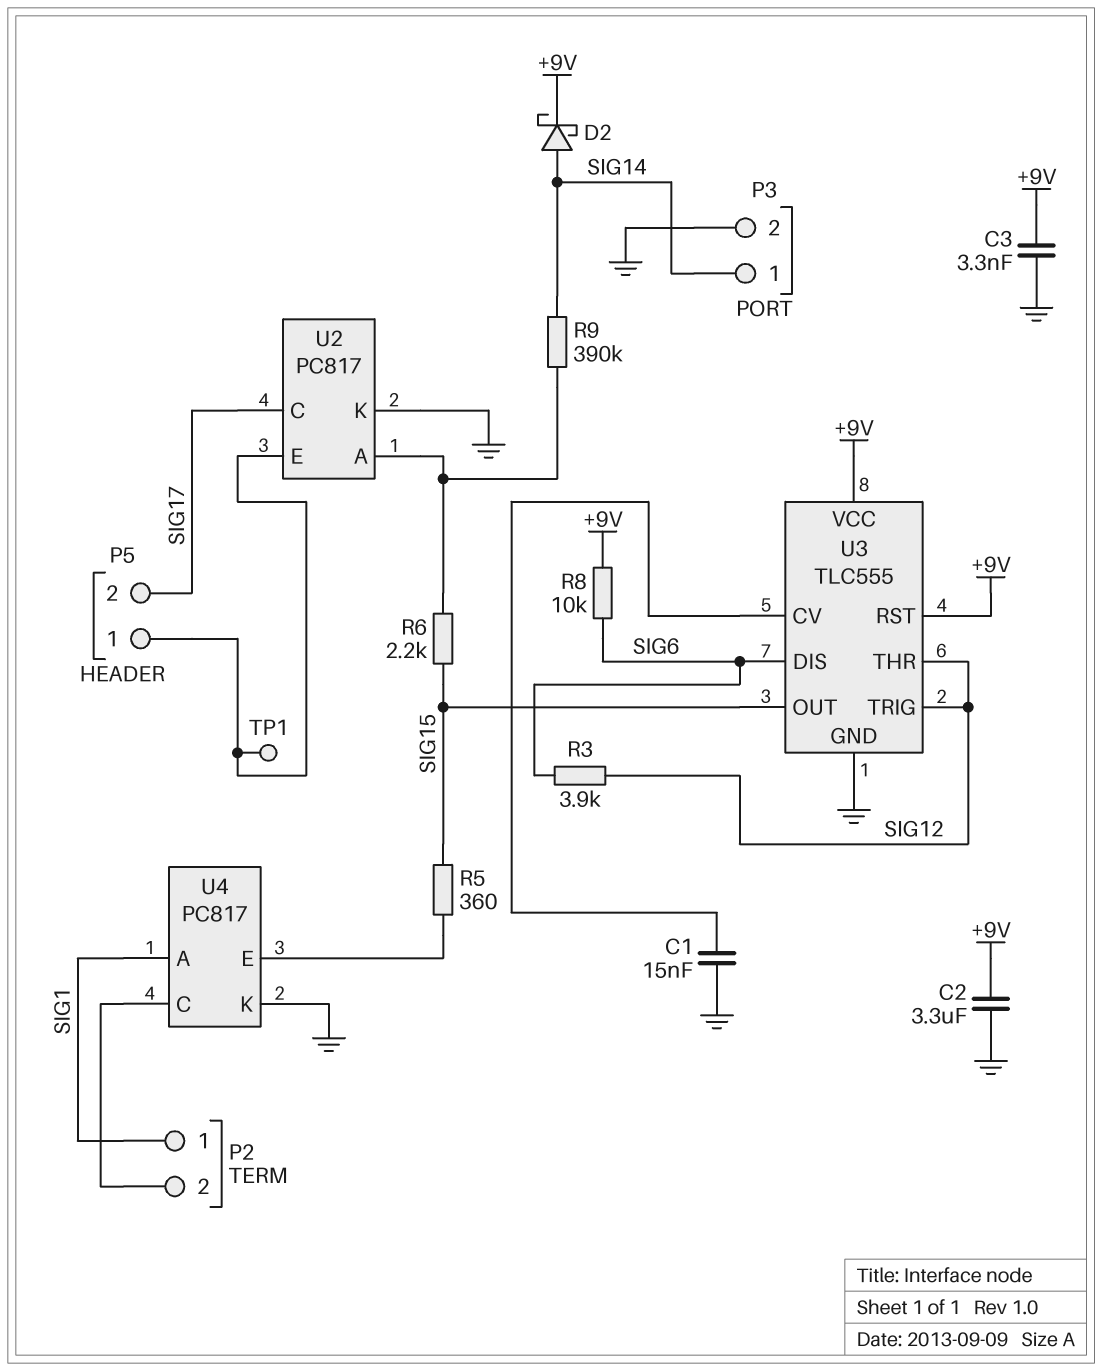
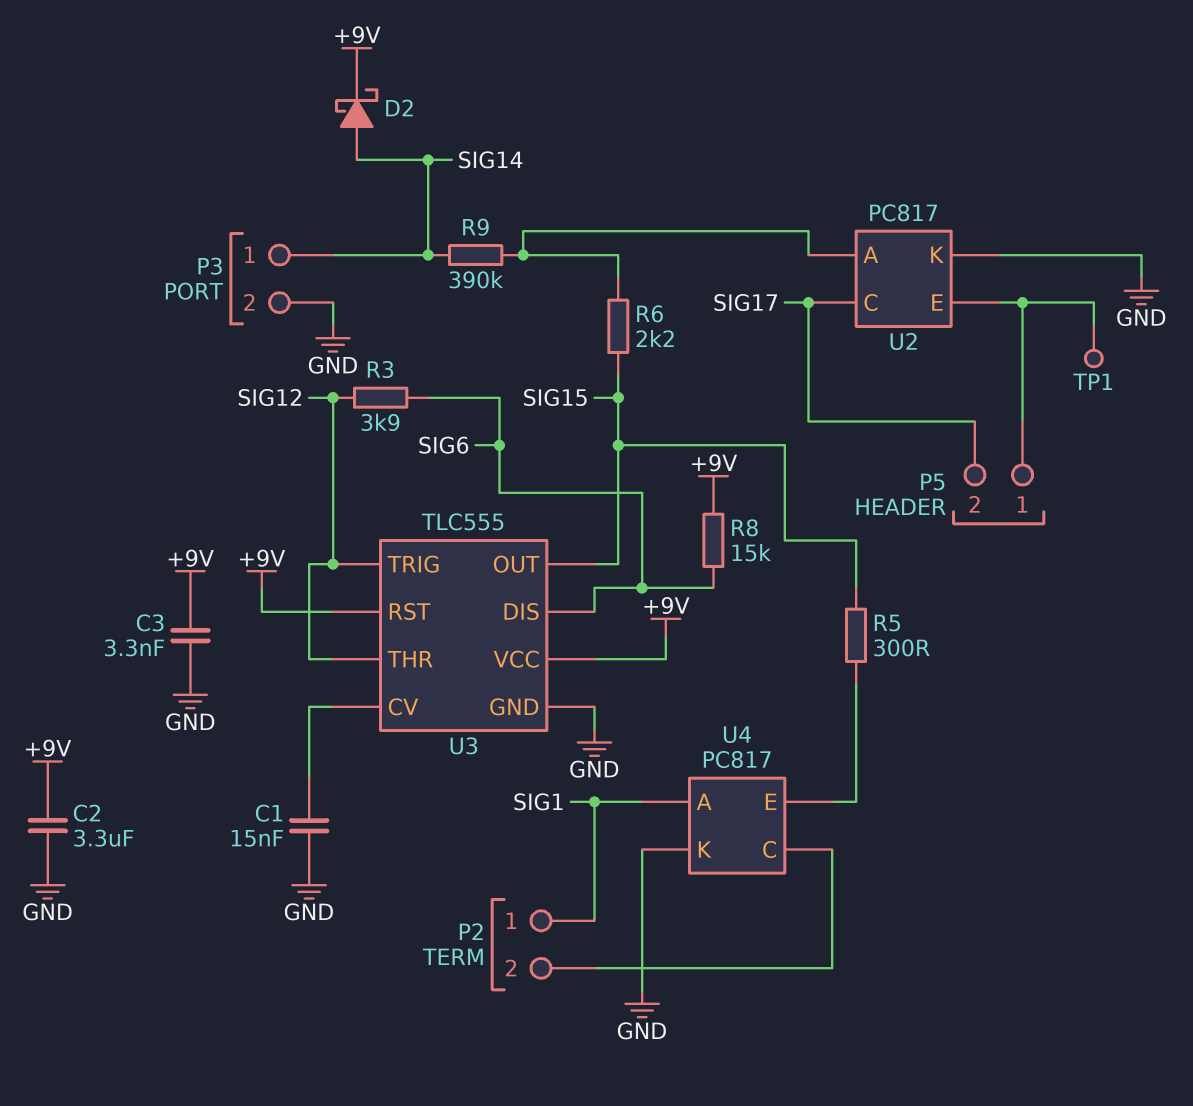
R5: 360 (SIG15, U4/E) -> 300 (SIG15, U4/E)
R8: 10k (+9V, SIG6) -> 15k (+9V, SIG6)

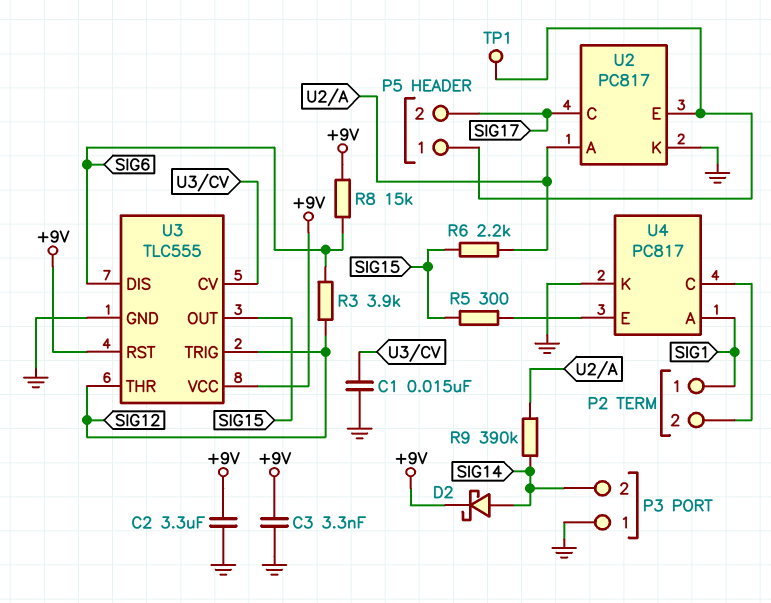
P3 pin 1: SIG14 -> GND
P3 pin 2: GND -> SIG14

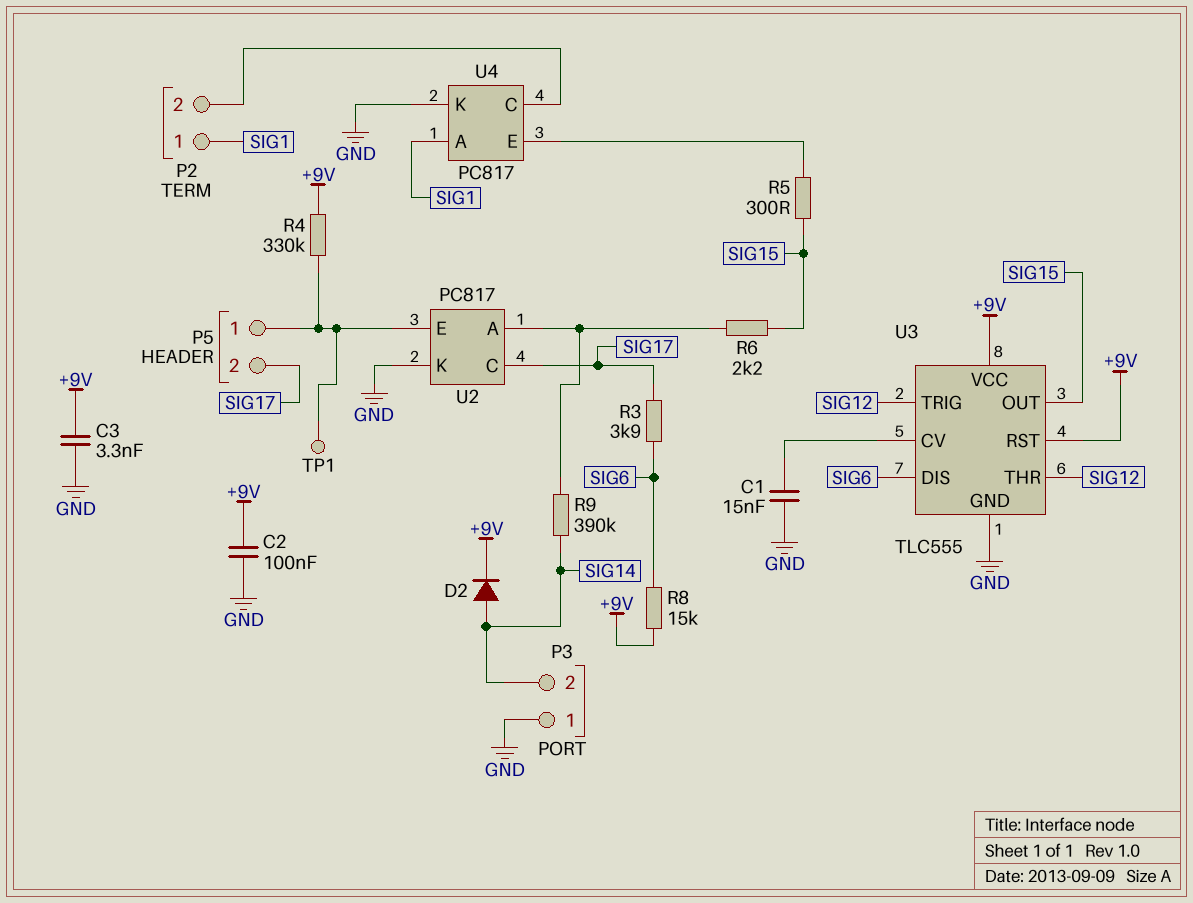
C2: 3.3uF (+9V, GND) -> 100nF (+9V, GND)
D2: schottky (A SIG14, K +9V) -> diode (A SIG14, K +9V)
R3: 3.9k (SIG6, SIG12) -> 3.9k (SIG6, SIG17)
R4: none -> 330k (+9V, P5/1)

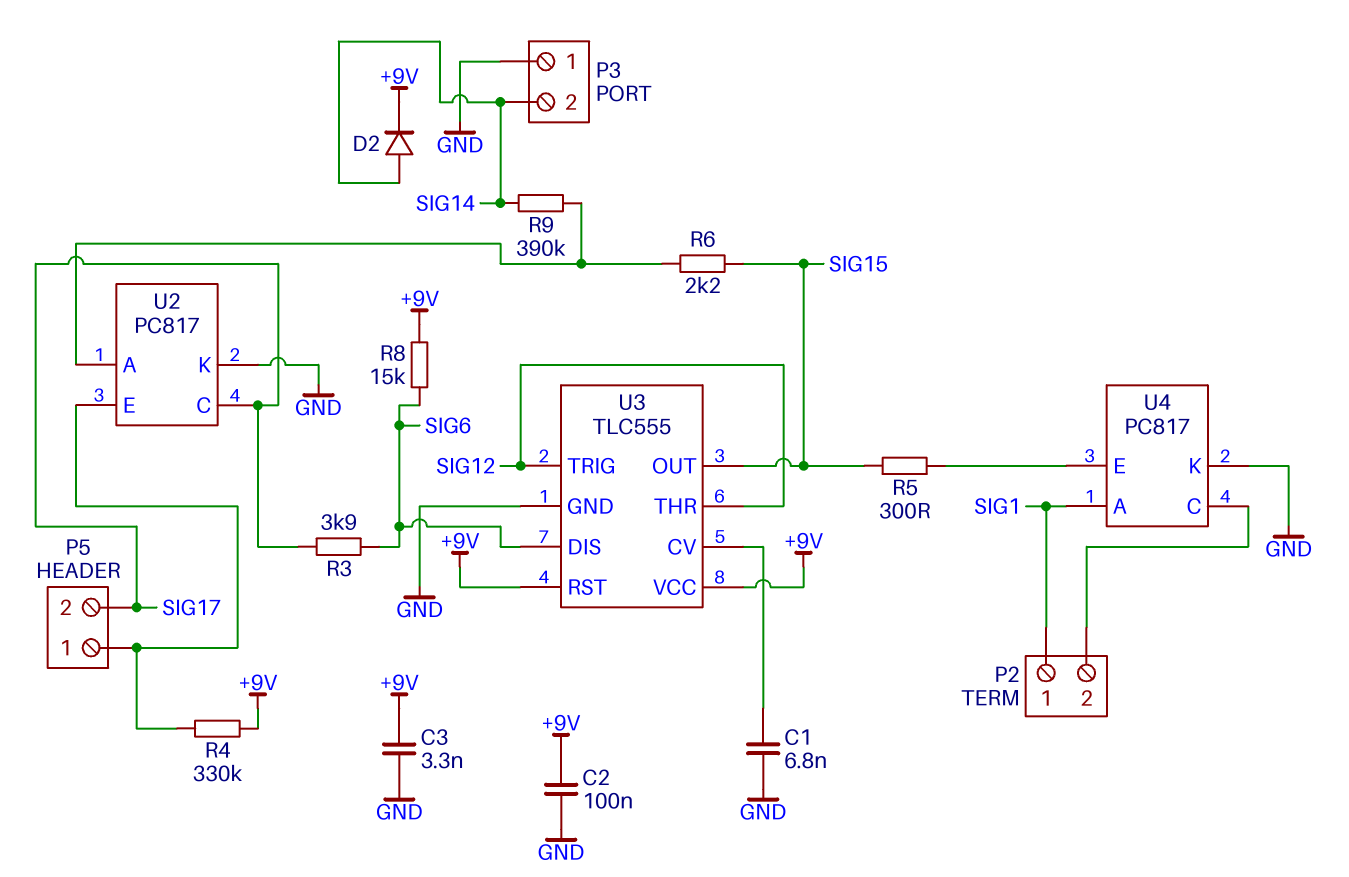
C1: 15nF (GND, U3/CV) -> 6.8nF (GND, U3/CV)
TP1: test point (P5/1) -> none

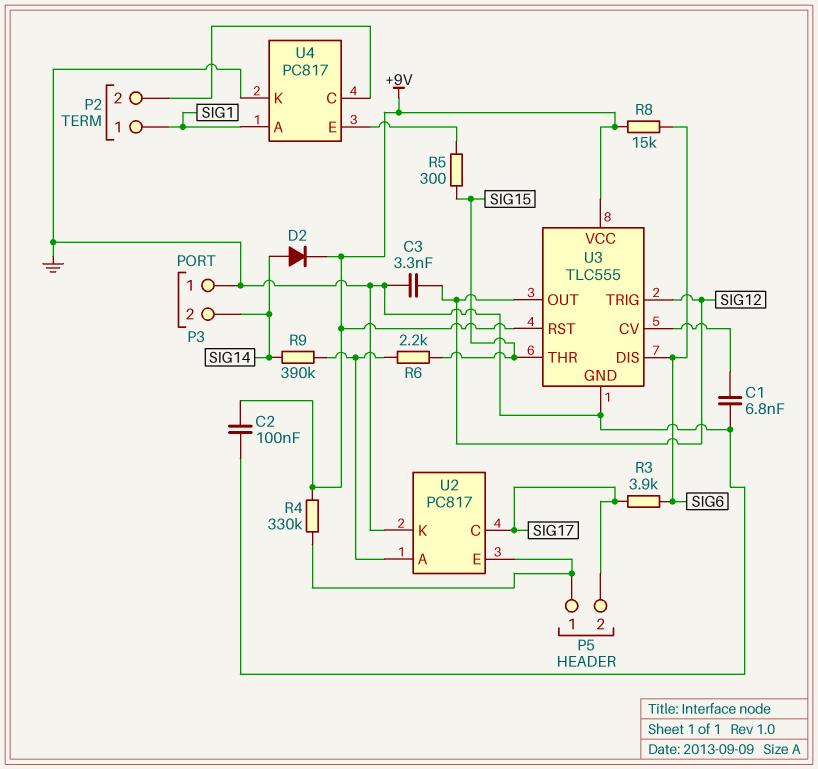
C3: 3.3nF (+9V, GND) -> 3.3nF (GND, SIG12)
U3 pin OUT: SIG15 -> SIG12
U3 pin THR: SIG12 -> SIG15

